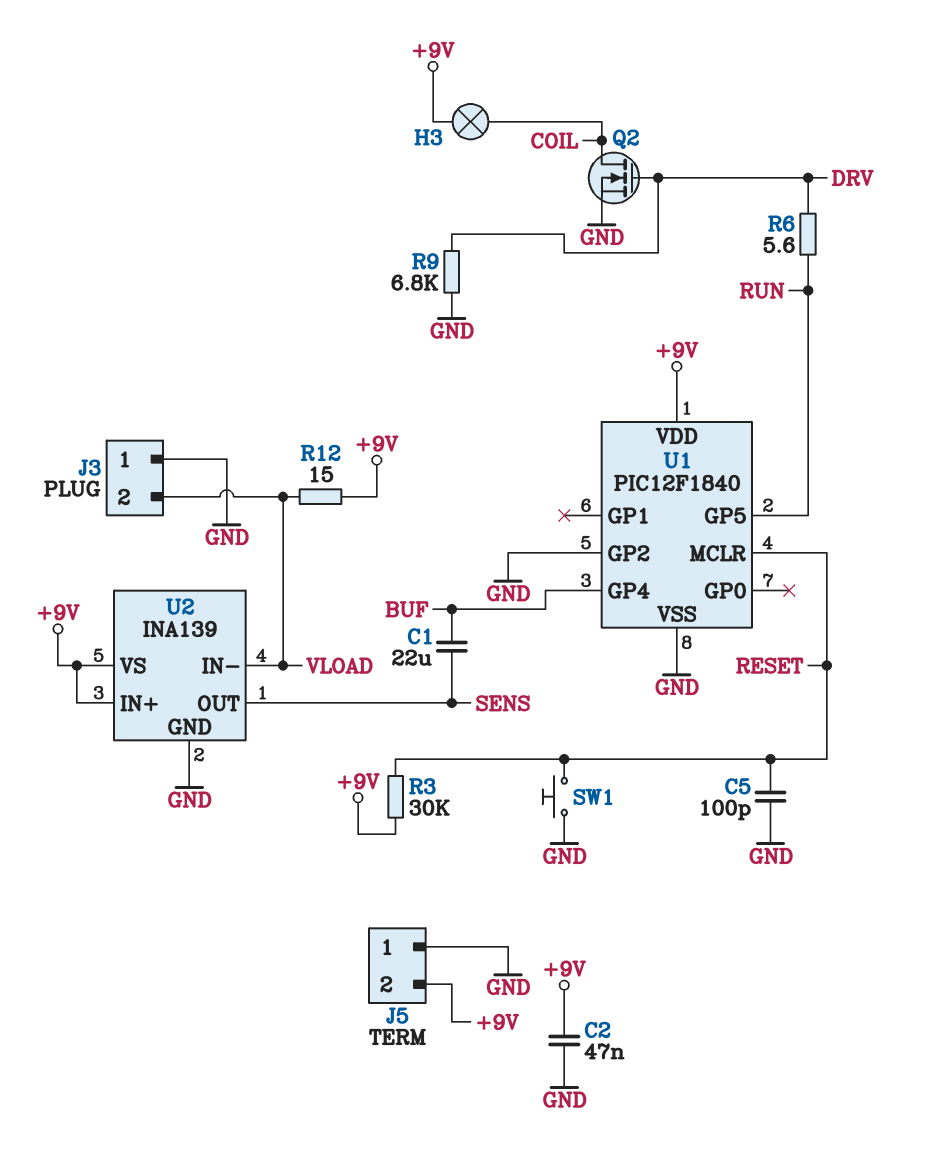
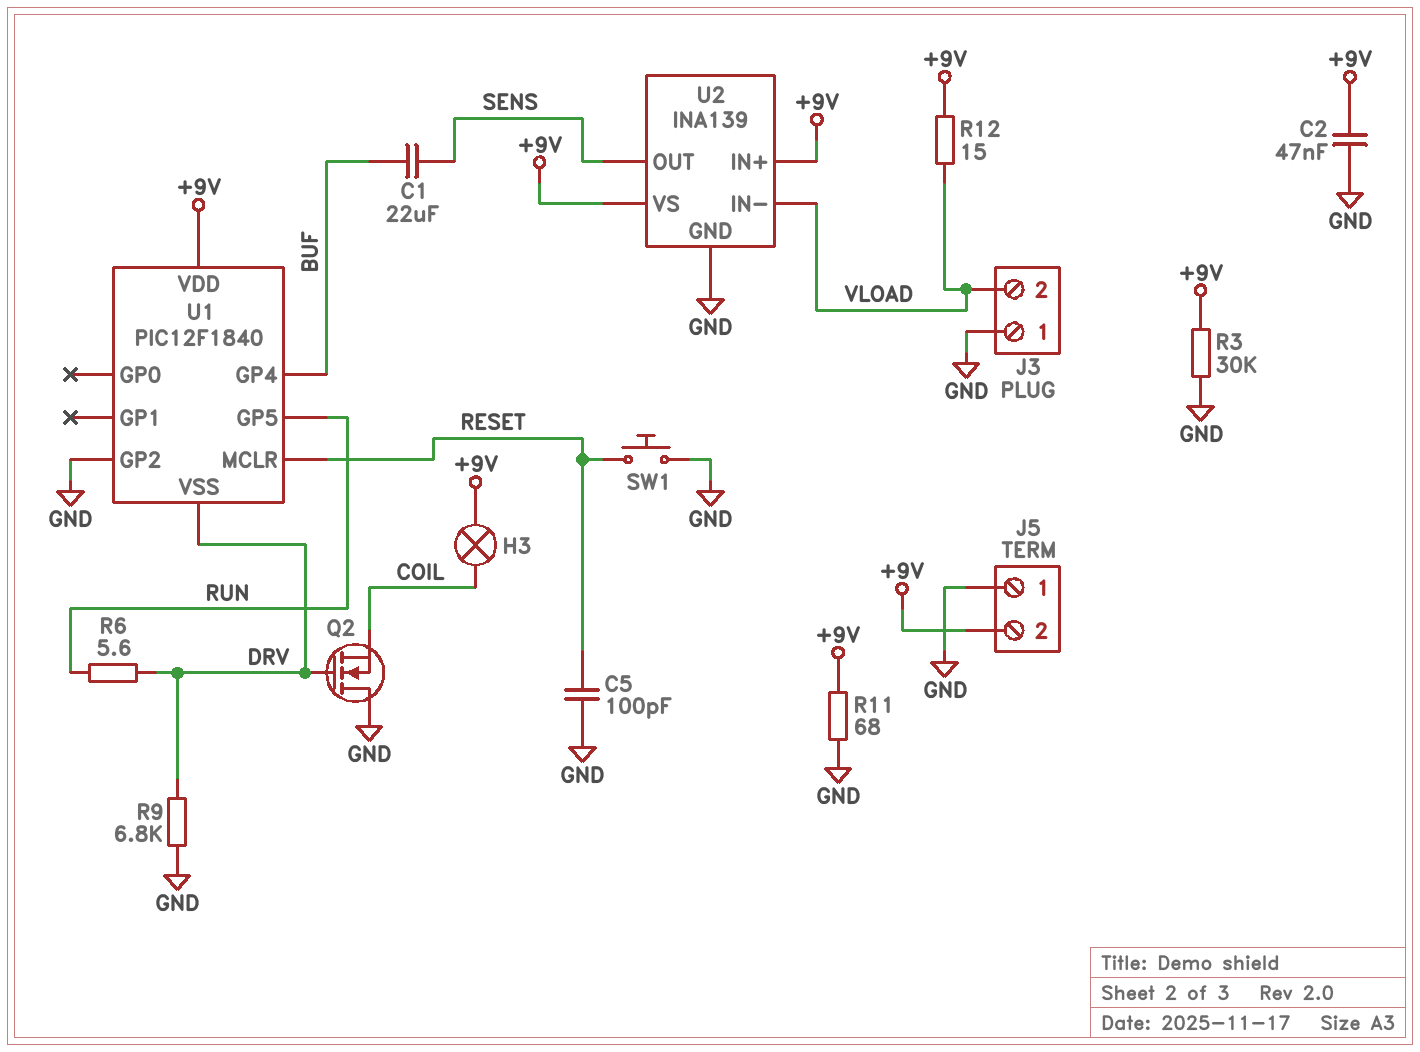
Q2: NMOS (G DRV, D COIL, S GND) -> NMOS (G DRV, D GND, S COIL)
R3: 30k (+9V, RESET) -> 30k (+9V, GND)
R11: none -> 68 (+9V, GND)
U1 pin VSS: GND -> DRV

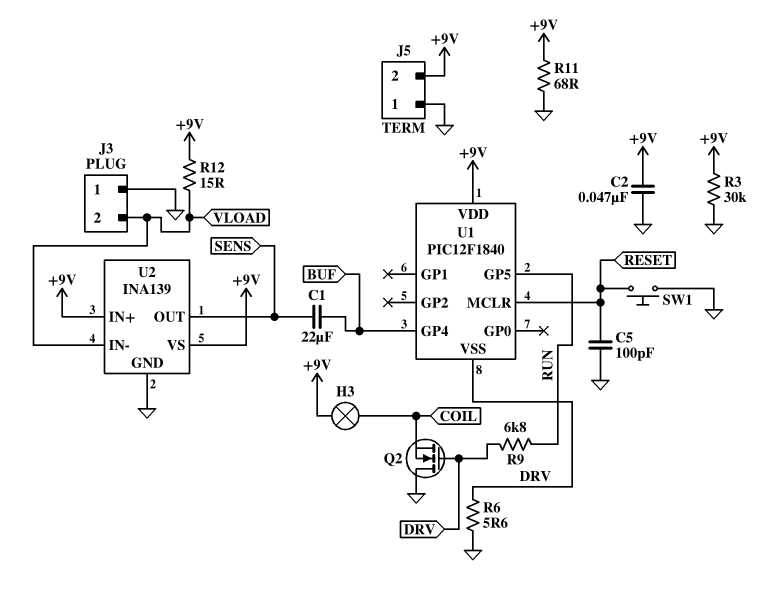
R6: 5.6 (DRV, RUN) -> 5.6 (DRV, GND)
R9: 6.8k (DRV, GND) -> 6.8k (DRV, RUN)
U1 pin GP2: GND -> none

